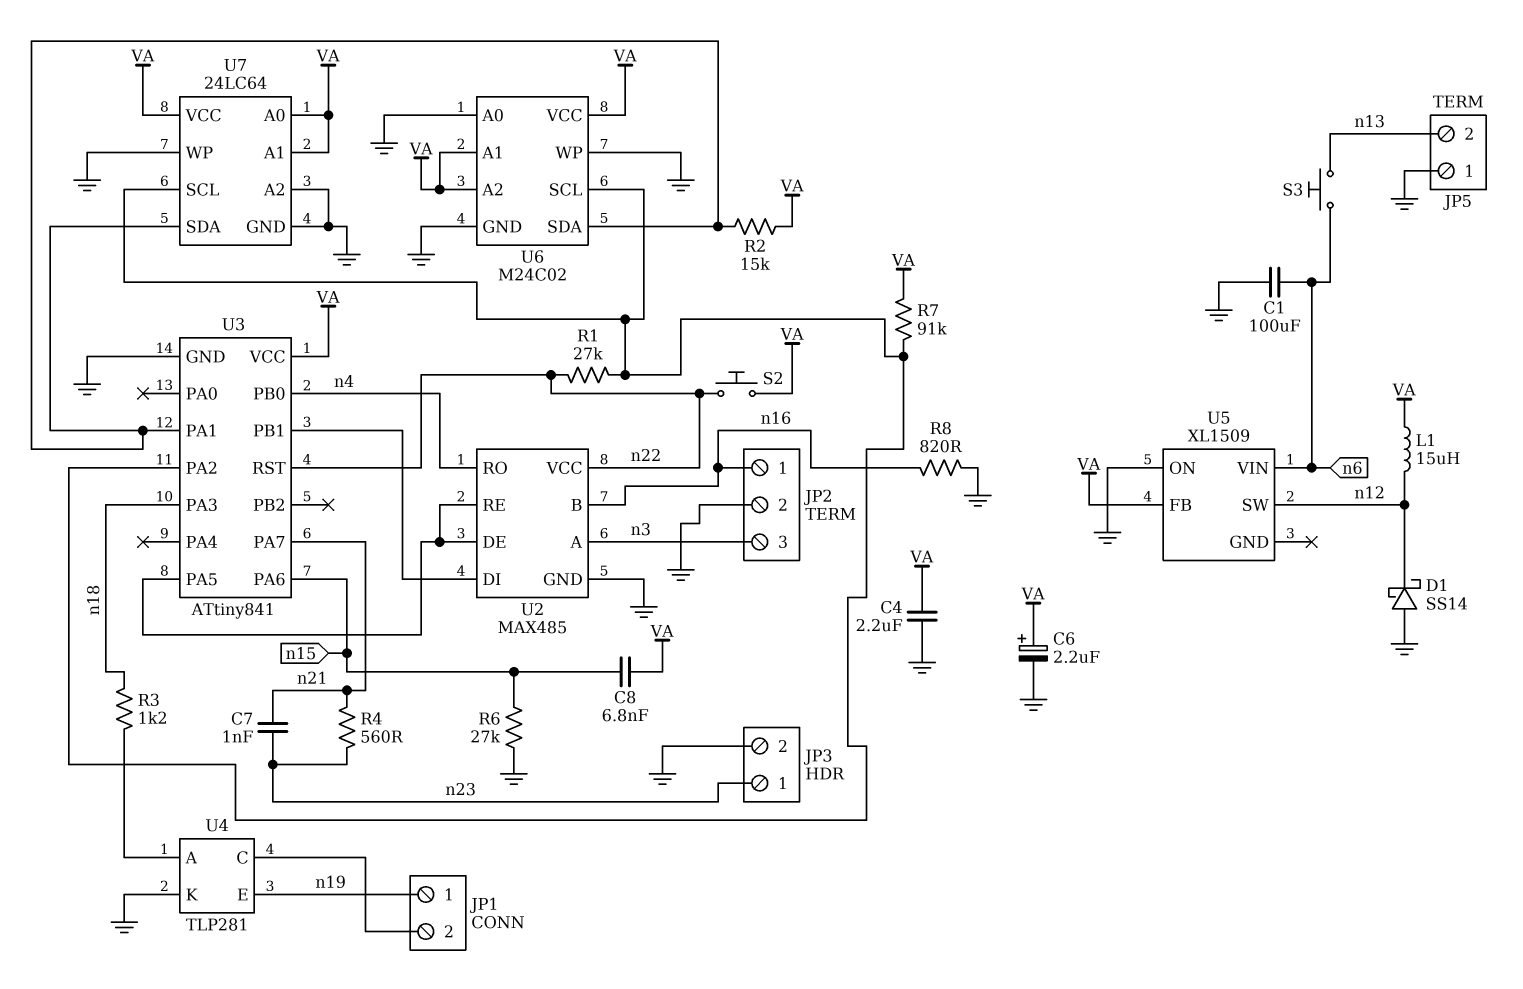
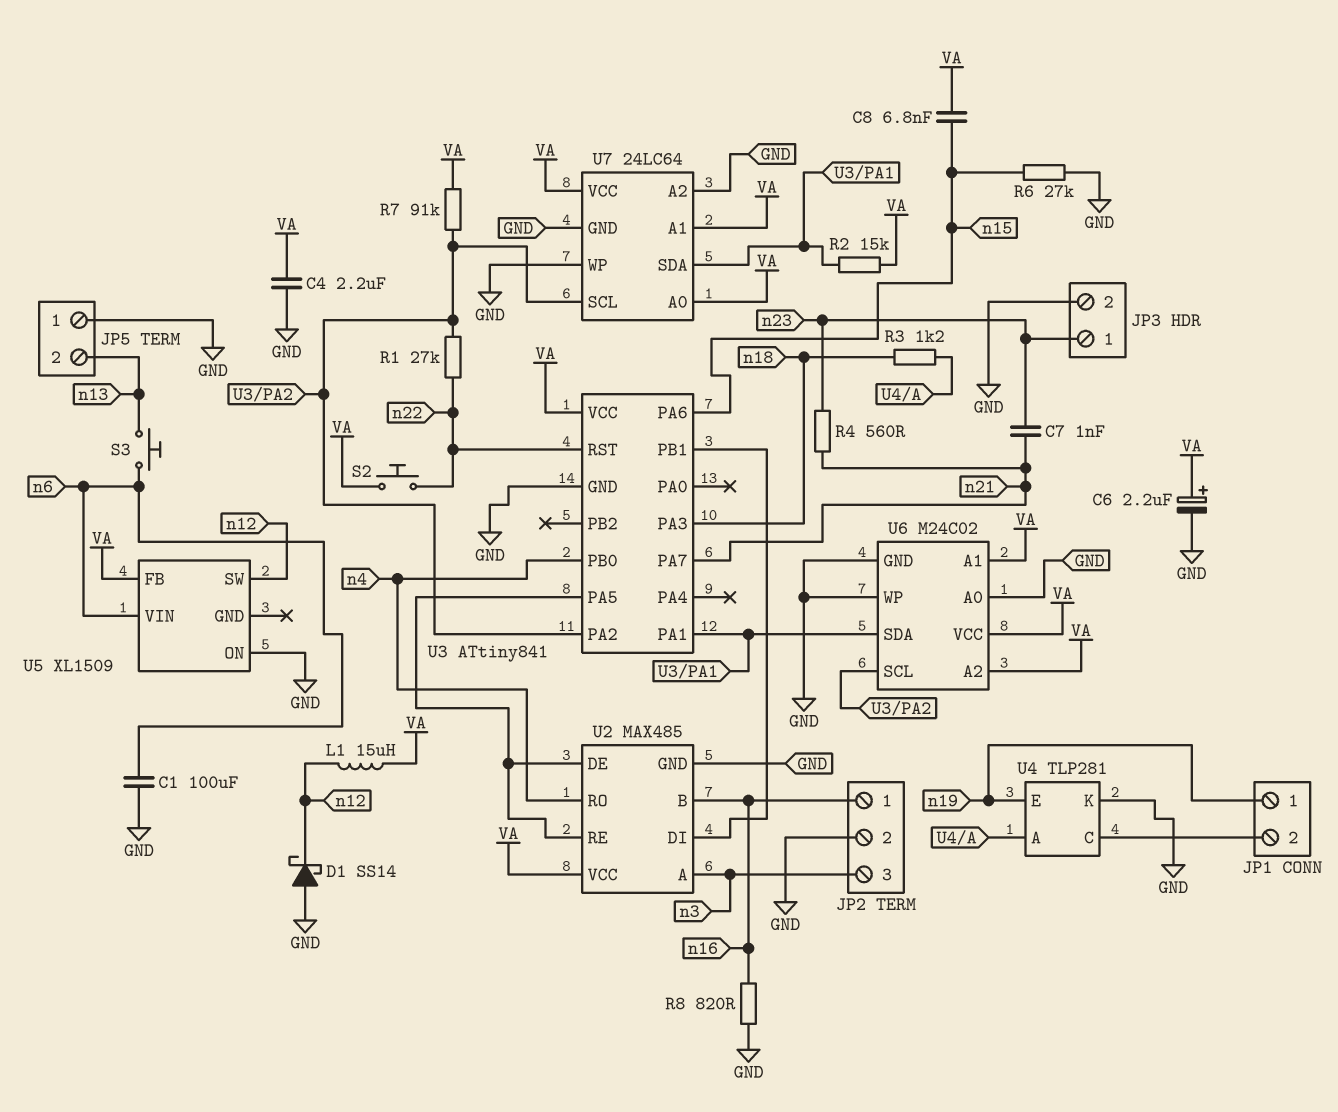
U2 pin VCC: n22 -> VA

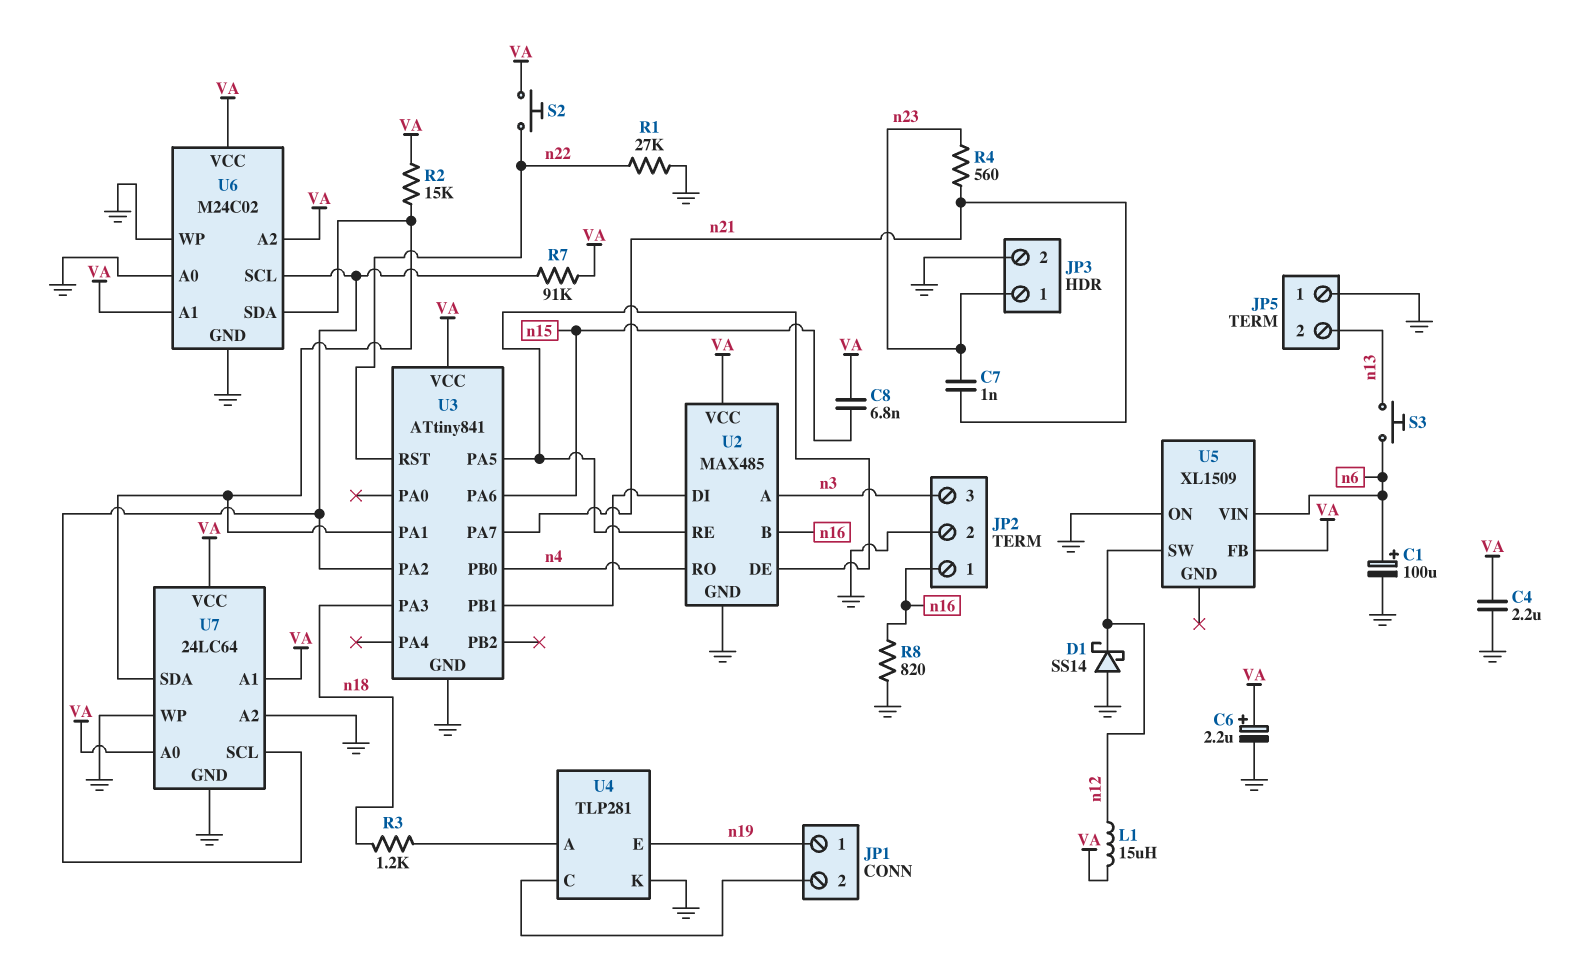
C1: 100uF (GND, n6) -> 100uF (plus n6, minus GND)
R1: 27k (U3/PA2, n22) -> 27k (GND, n22)
R6: 27k (GND, n15) -> none

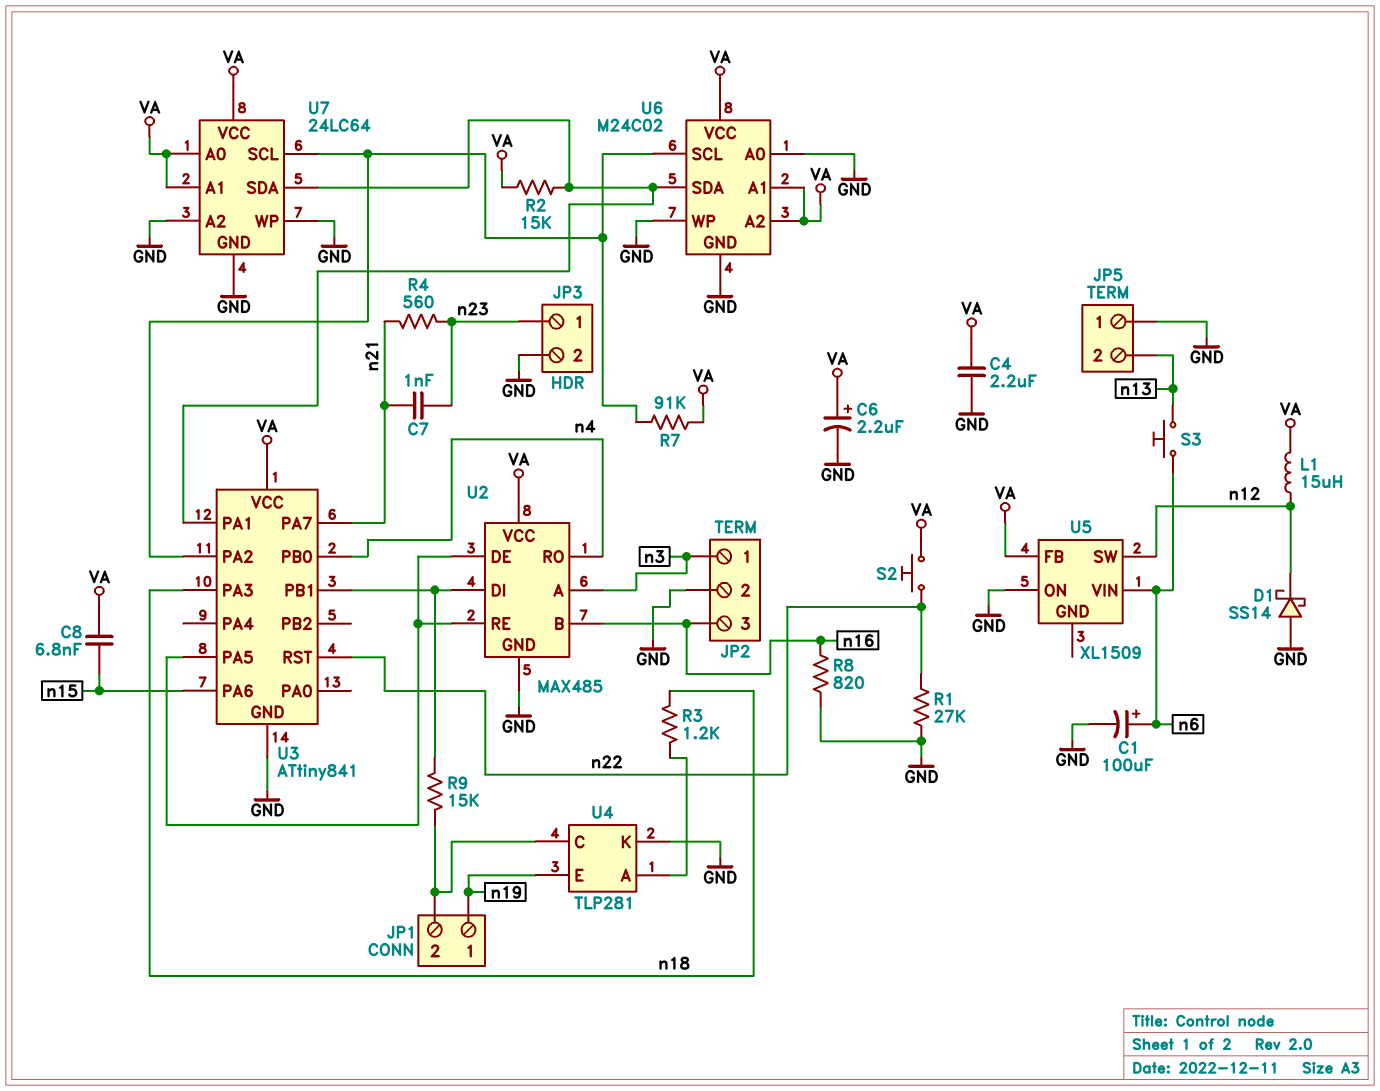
JP2 pin 1: n16 -> n3
JP2 pin 3: n3 -> n16
R9: none -> 15k (JP1/2, U2/DI)

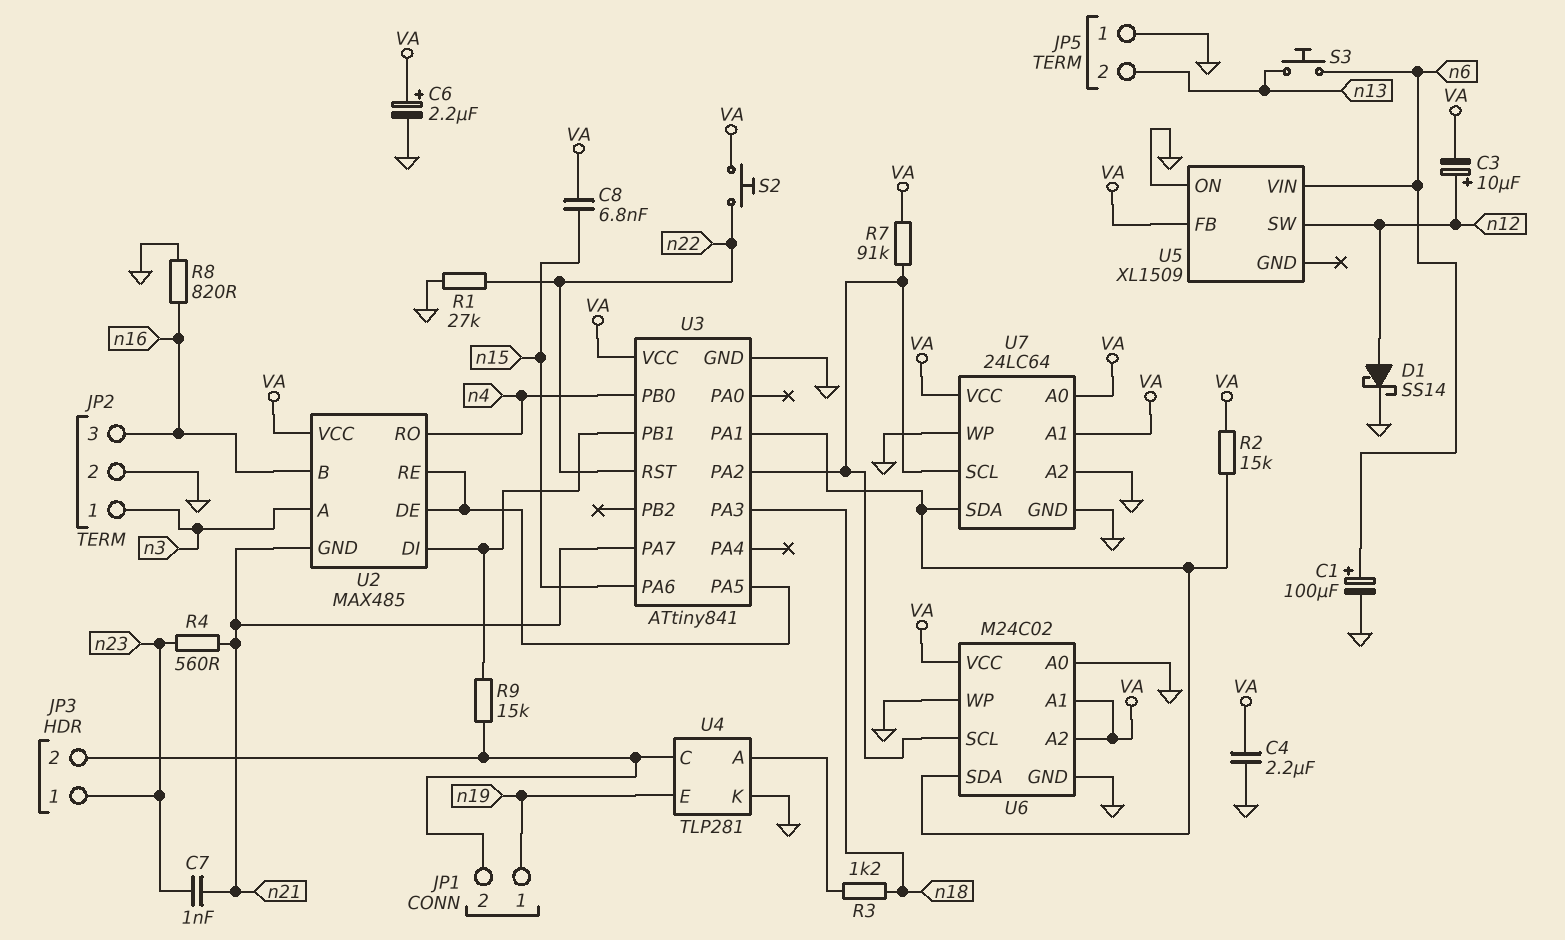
C3: none -> 10uF (plus n12, minus VA)
D1: schottky SS14 (A GND, K n12) -> schottky SS14 (A n12, K GND)
JP3 pin 2: GND -> JP1/2
L1: 15uH (VA, n12) -> none
U2 pin GND: GND -> n21

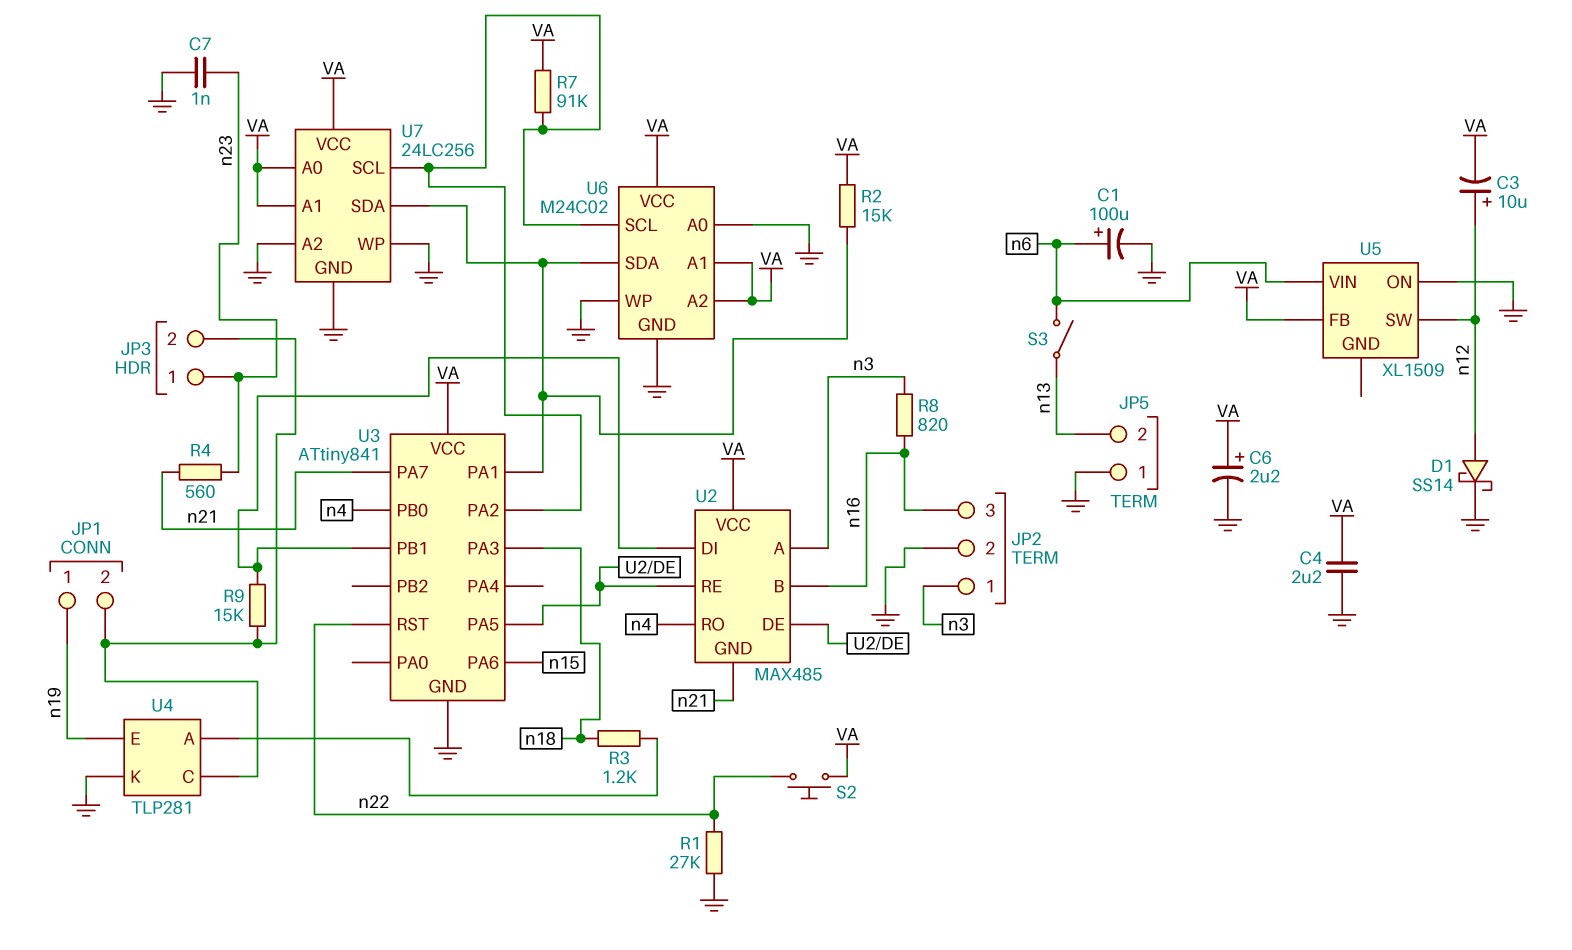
C7: 1nF (n21, n23) -> 1nF (GND, n23)
C8: 6.8nF (VA, n15) -> none
R8: 820 (GND, n16) -> 820 (n3, n16)
S3: button (n6, n13) -> switch (n6, n13)
U7: 24LC64 -> 24LC256

